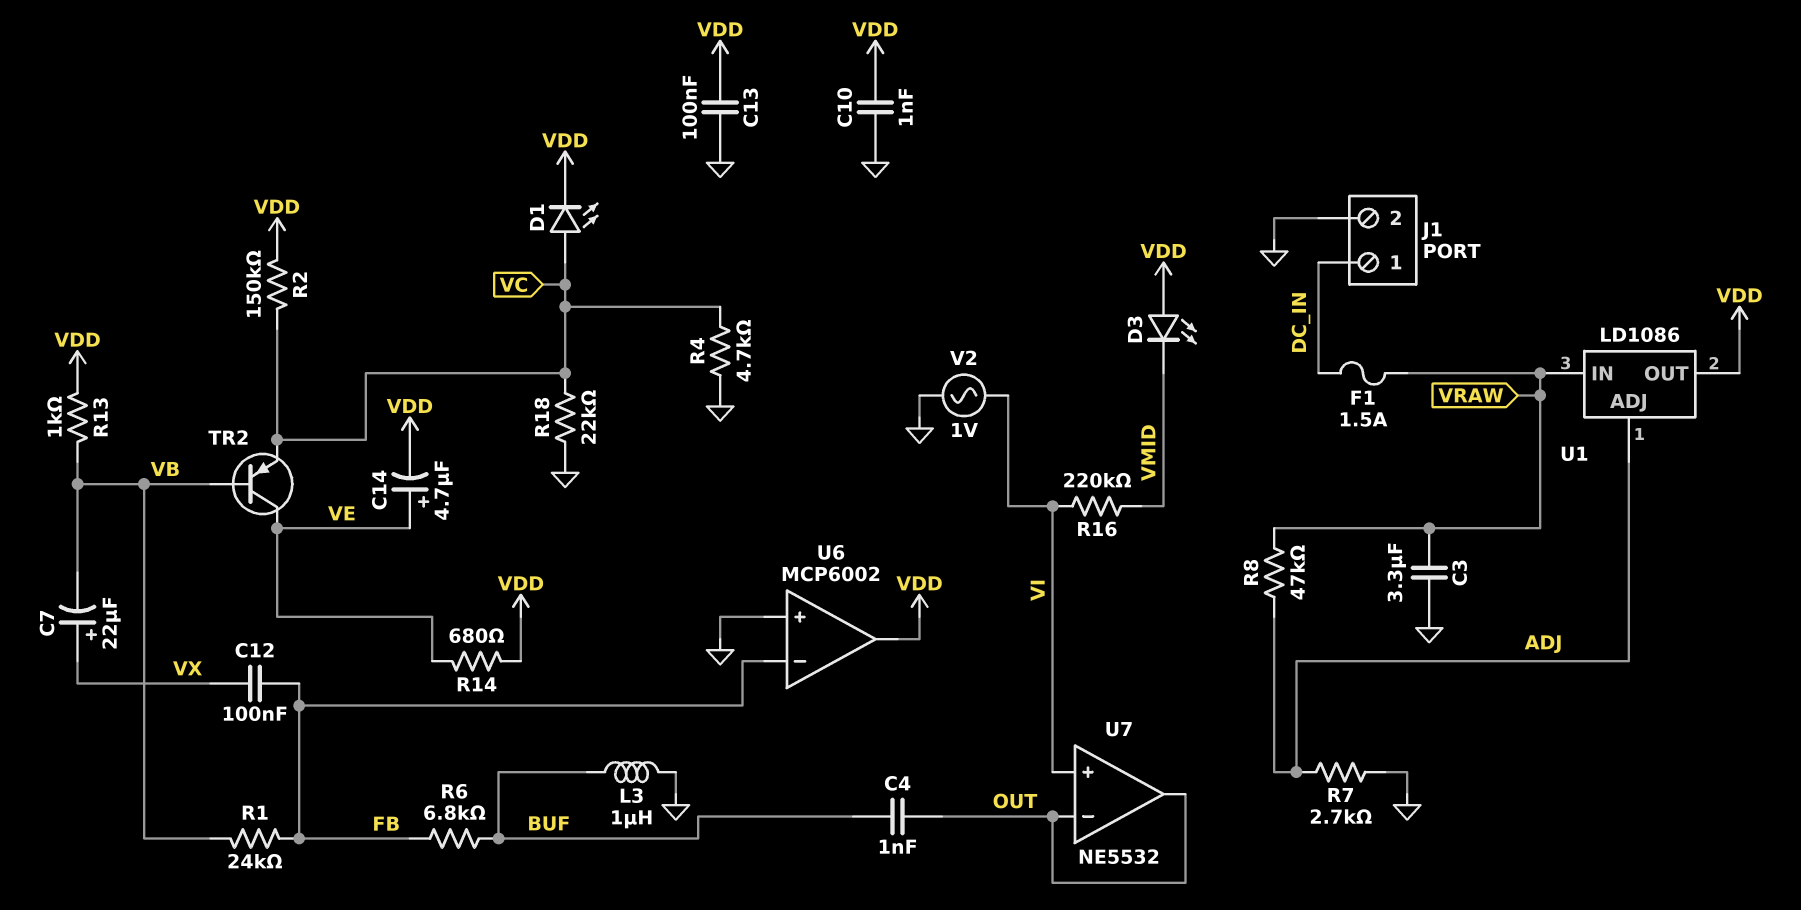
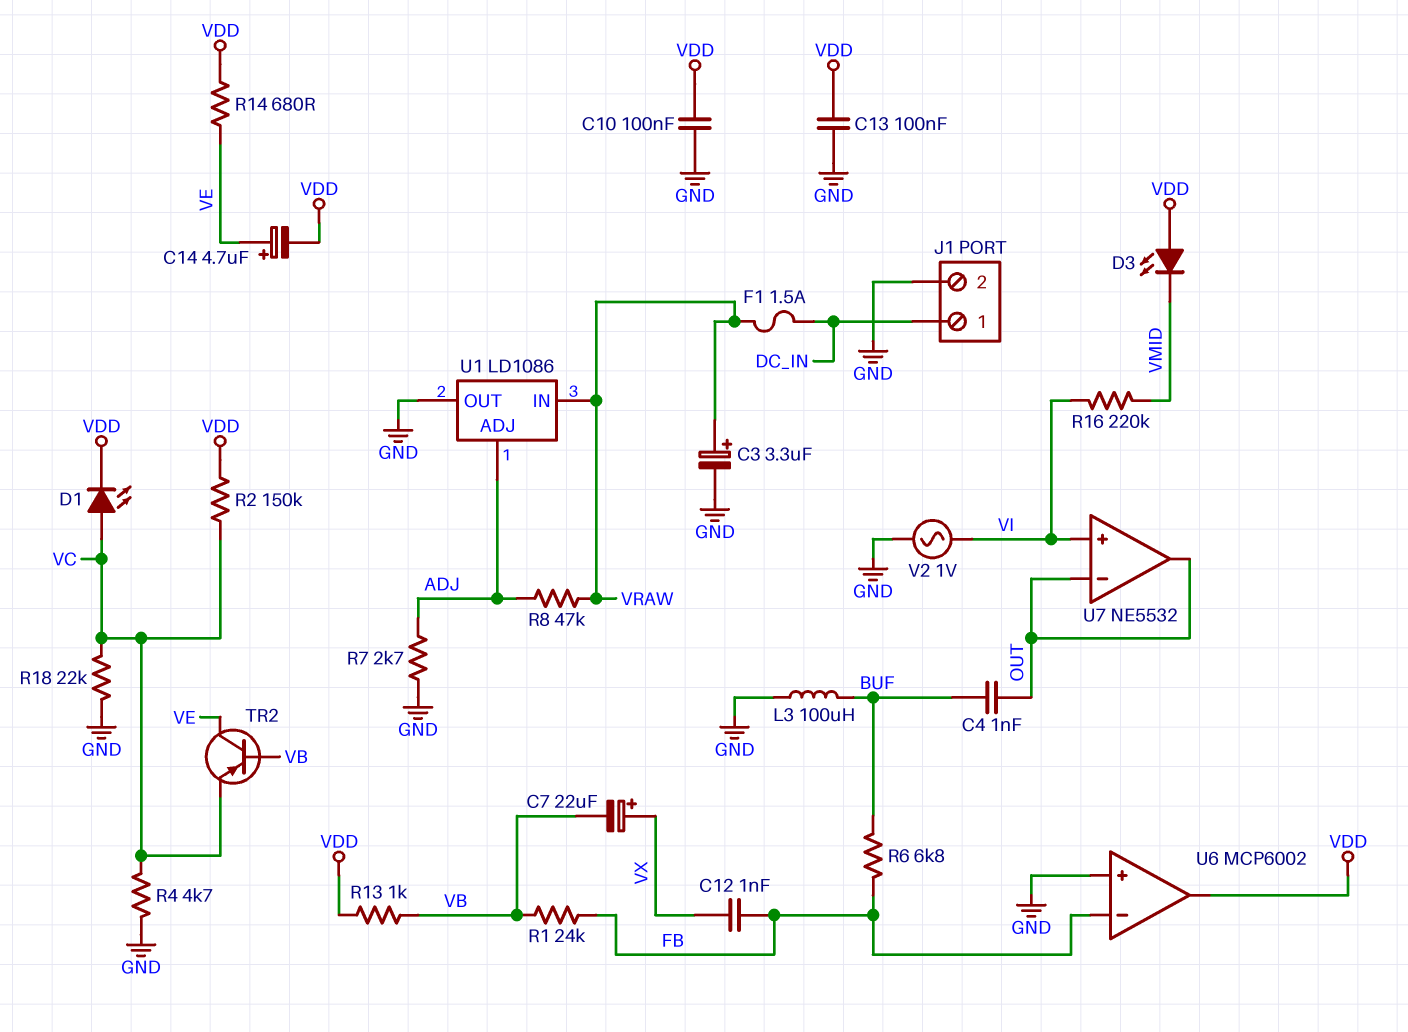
C3: 3.3uF (GND, VRAW) -> 3.3uF (plus VRAW, minus GND)
C10: 1nF (GND, VDD) -> 100nF (GND, VDD)
C12: 100nF (FB, VX) -> 1nF (FB, VX)
L3: 1uH (BUF, GND) -> 100uH (BUF, GND)
U1 pin OUT: VDD -> GND

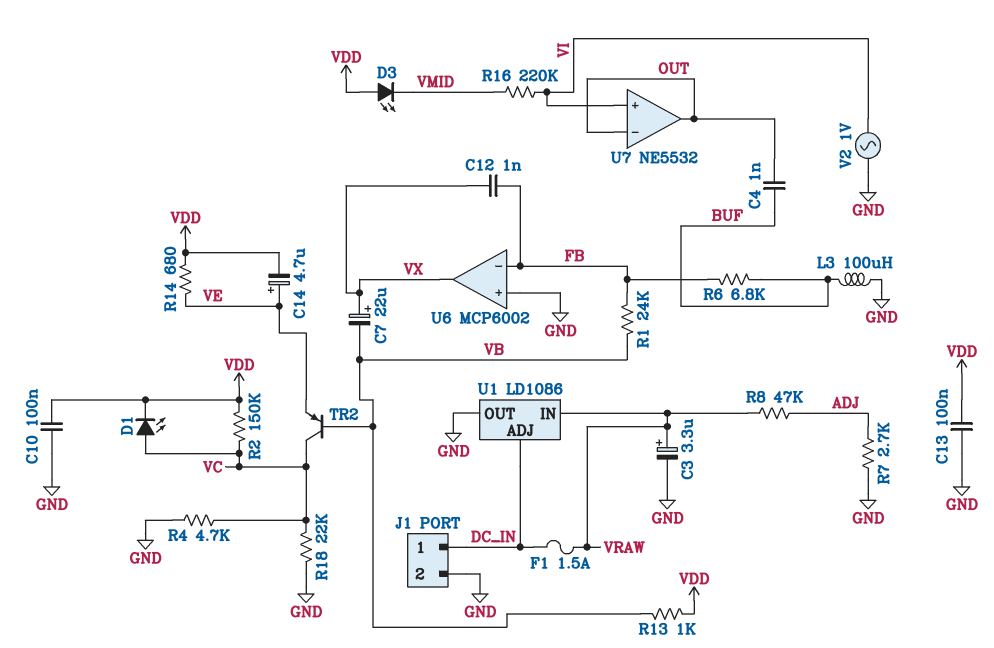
TR2: PNP (B VB, C VE, E VC) -> PNP (B VB, C VC, E VE)
U1 pin ADJ: ADJ -> DC_IN
U6 pin out: VDD -> VX

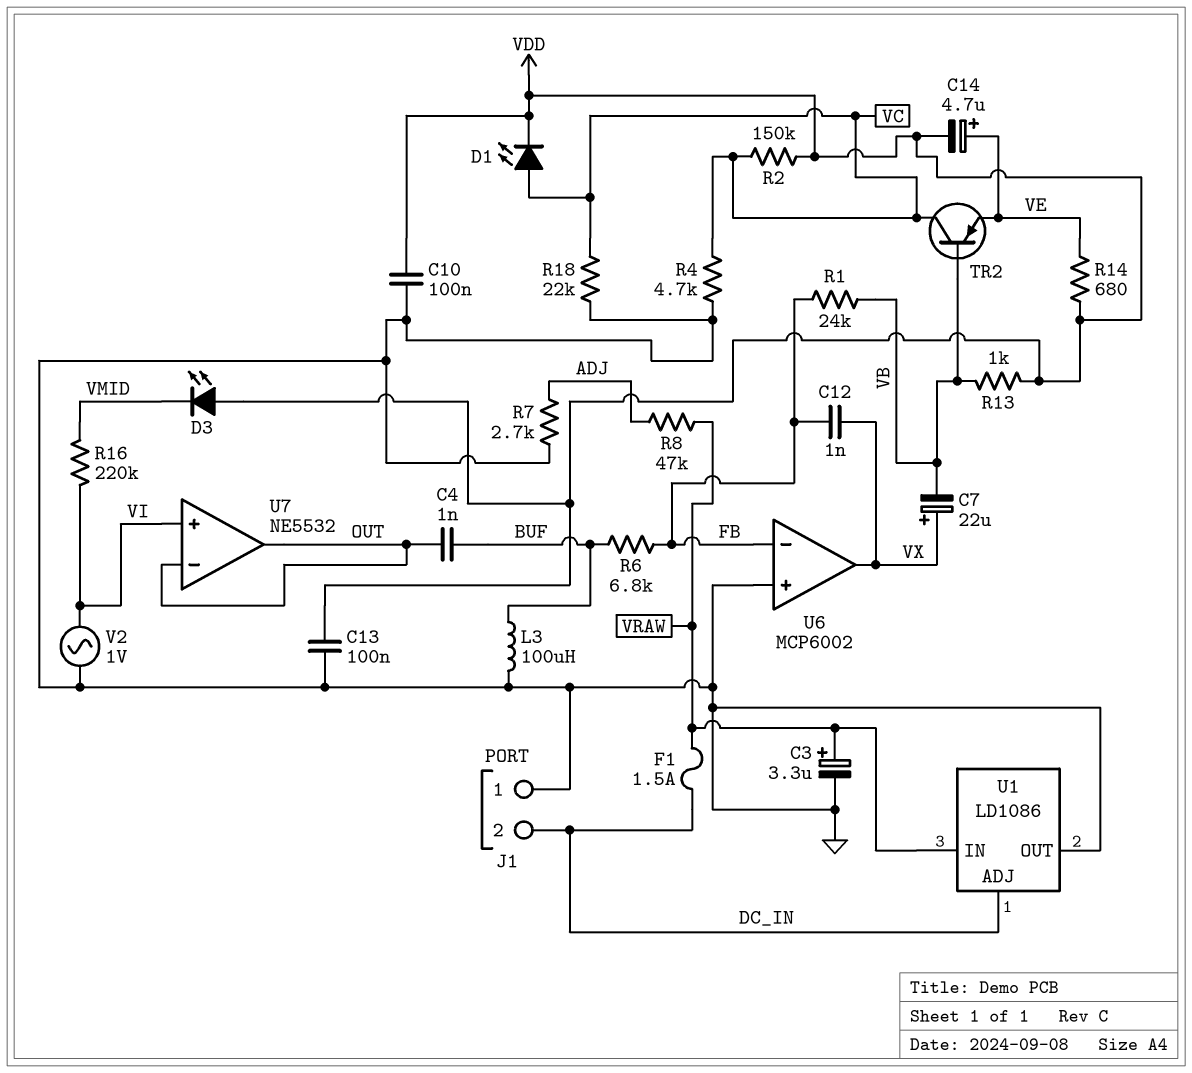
J1 pin 1: DC_IN -> GND
J1 pin 2: GND -> DC_IN

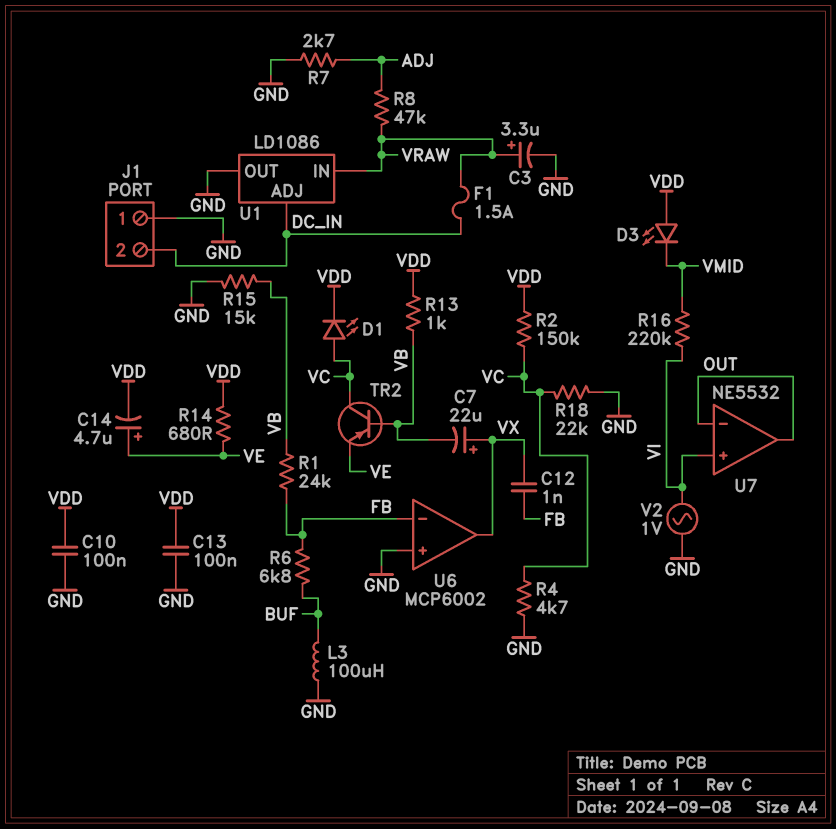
C4: 1nF (BUF, OUT) -> none
R15: none -> 15k (GND, VB)

